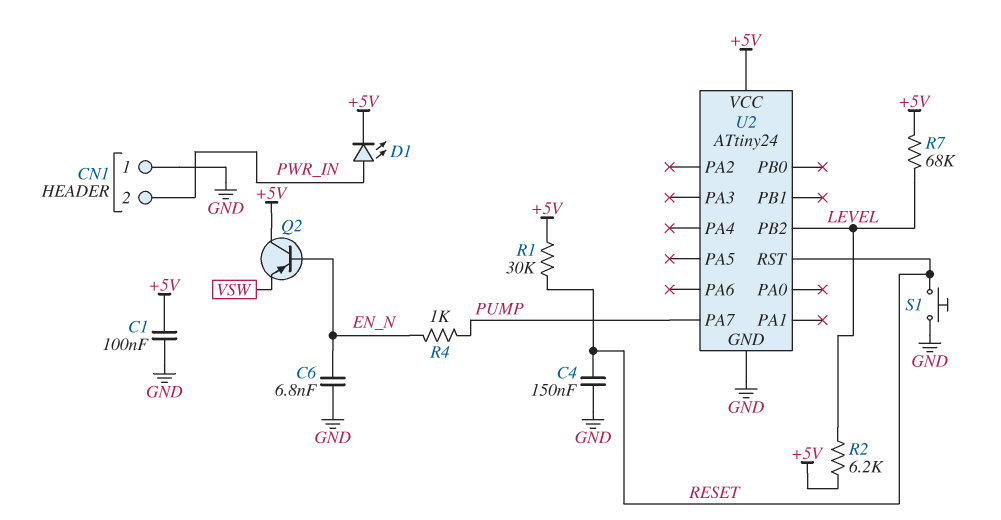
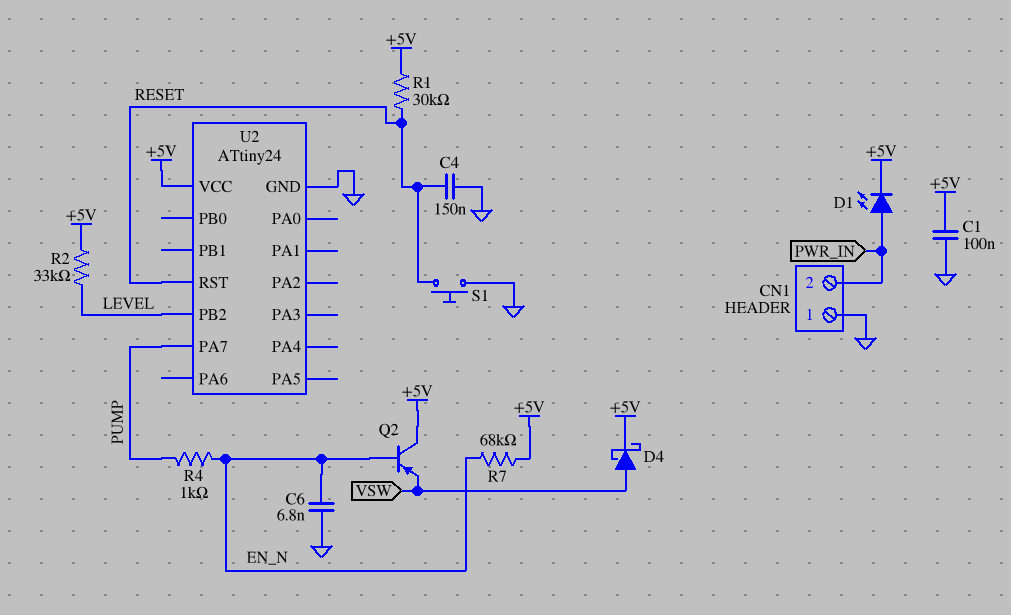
D4: none -> schottky (A VSW, K +5V)
R2: 6.2k (+5V, LEVEL) -> 33k (+5V, LEVEL)
R7: 68k (+5V, LEVEL) -> 68k (+5V, EN_N)

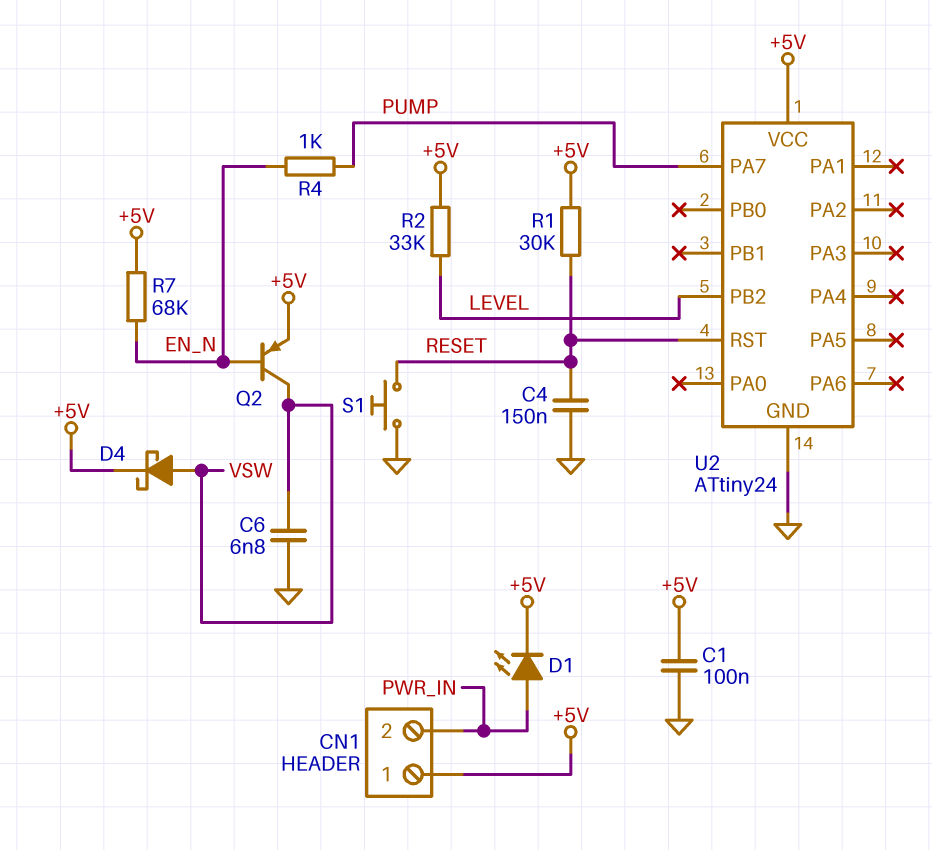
C6: 6.8nF (EN_N, GND) -> 6.8nF (GND, VSW)
CN1 pin 1: GND -> +5V
Q2: PNP (B EN_N, C +5V, E VSW) -> PNP (B EN_N, C VSW, E +5V)

